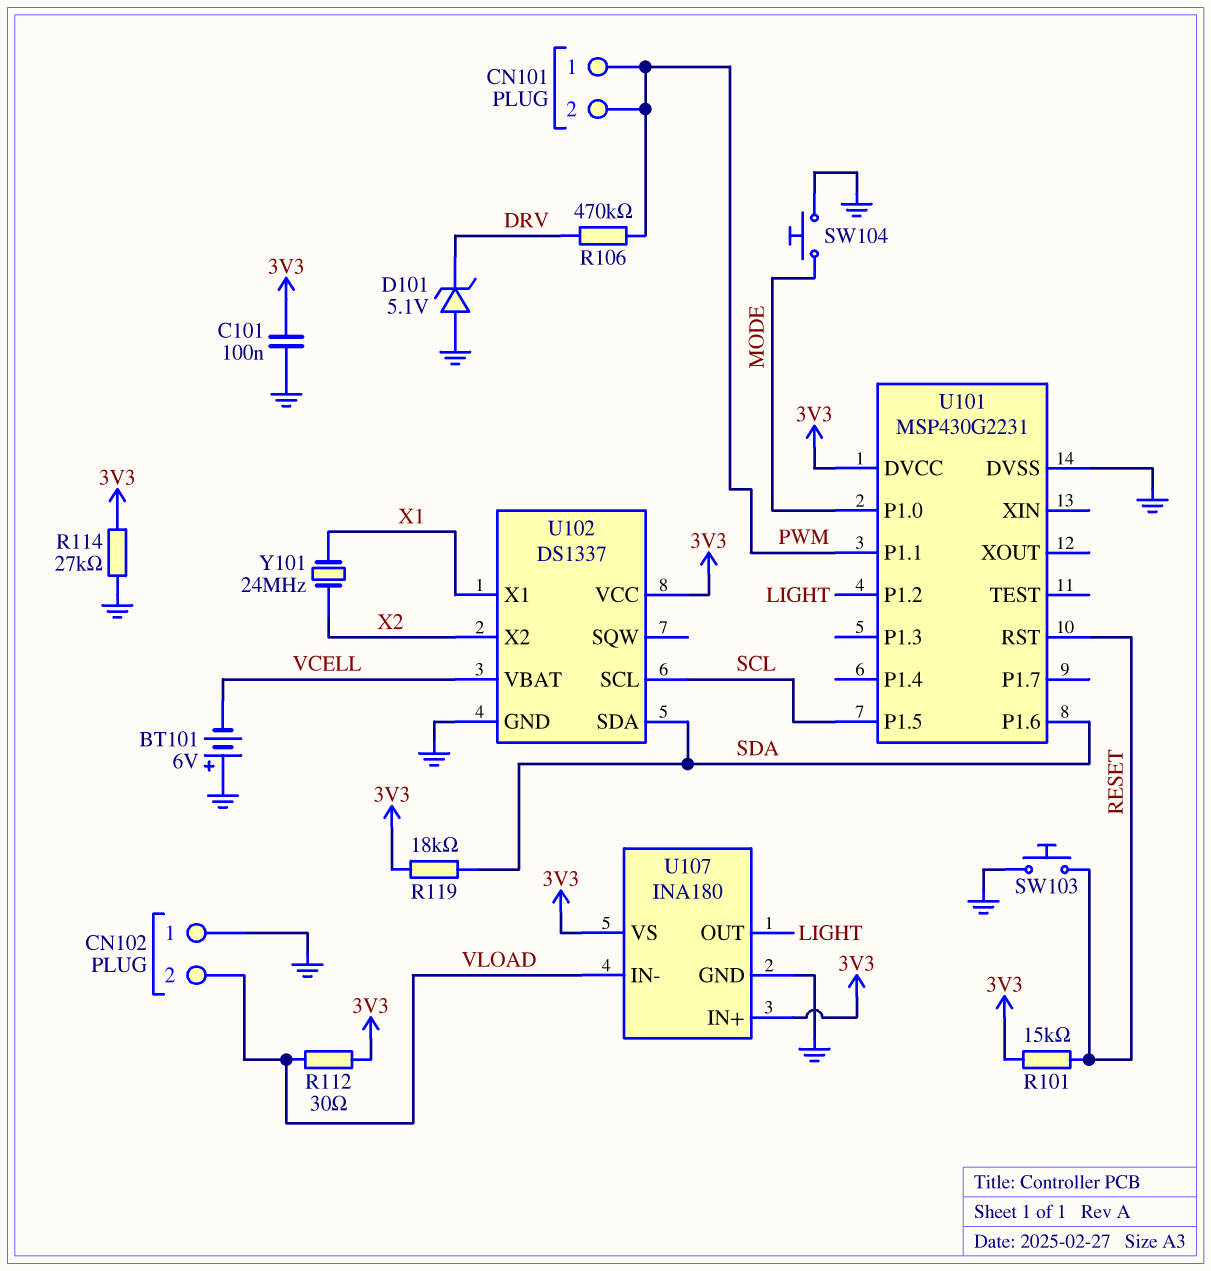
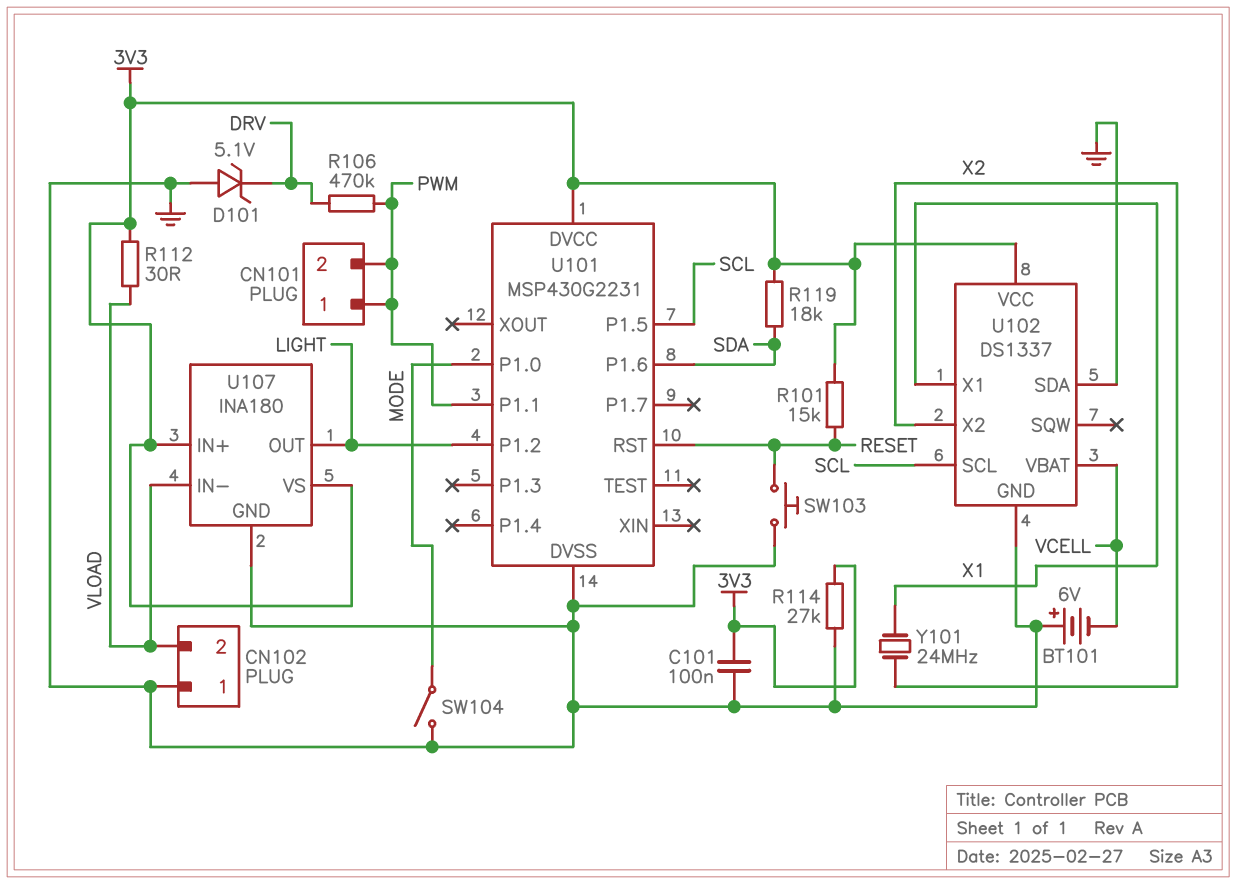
SW104: button (GND, MODE) -> switch (GND, MODE)
U102 pin SDA: SDA -> GND

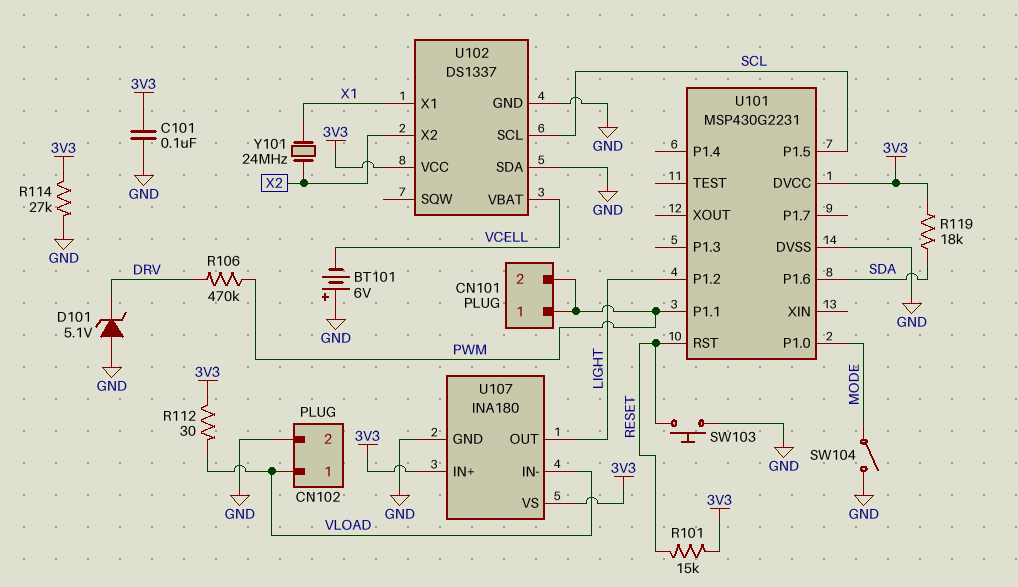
CN102 pin 1: GND -> VLOAD
CN102 pin 2: VLOAD -> GND

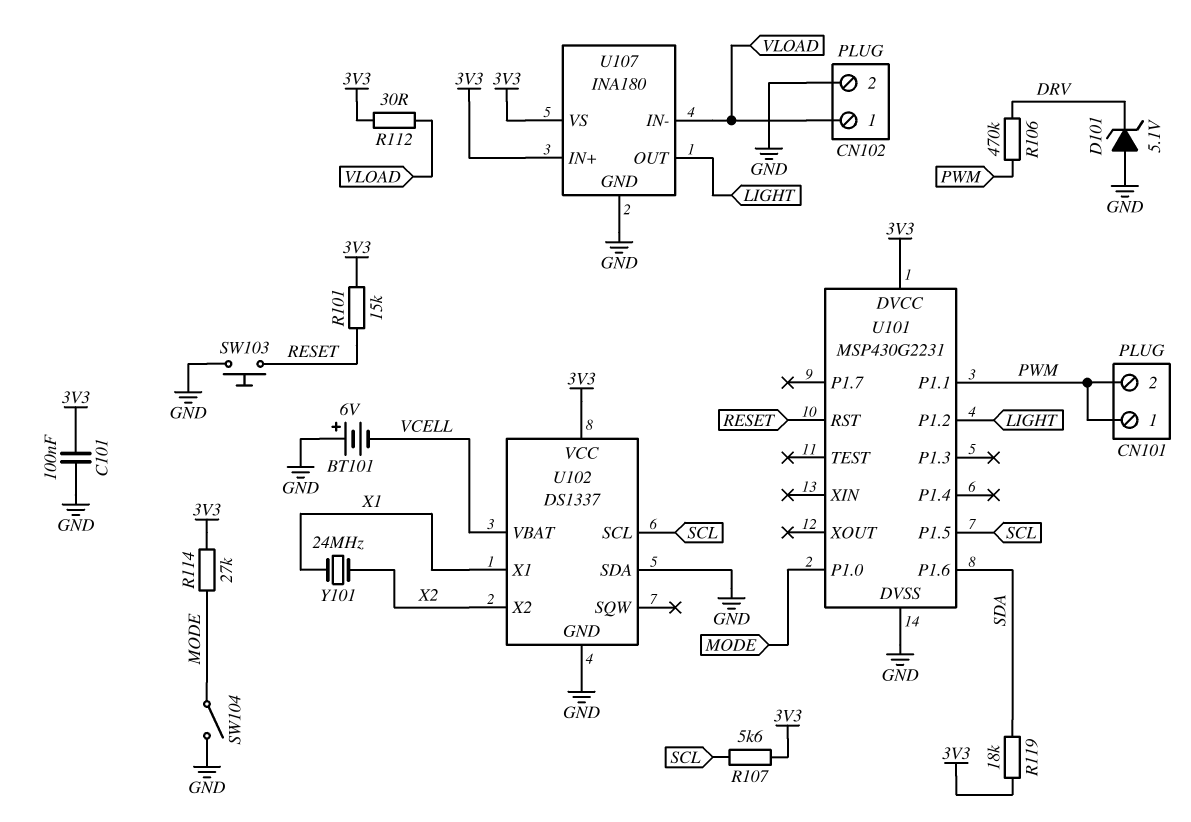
R107: none -> 5.6k (3V3, SCL)
R114: 27k (3V3, GND) -> 27k (3V3, MODE)

